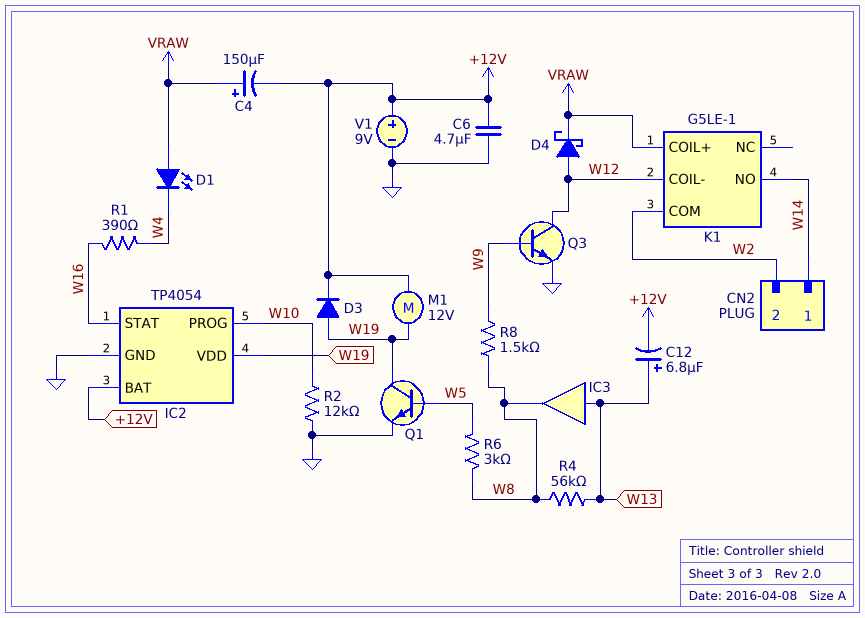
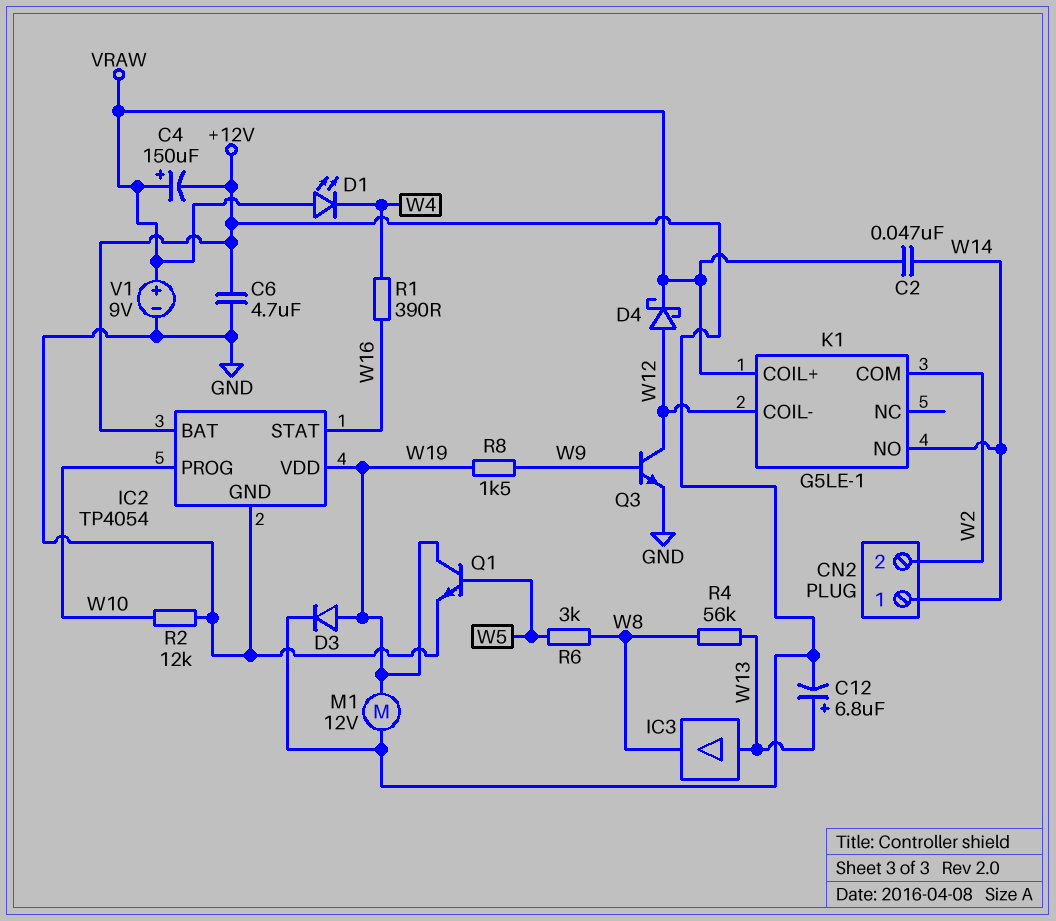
C2: none -> 47nF (VRAW, W14)
R8: 1.5k (W8, W9) -> 1.5k (W9, W19)
V1: 9V (plus +12V, minus GND) -> 9V (plus VRAW, minus GND)

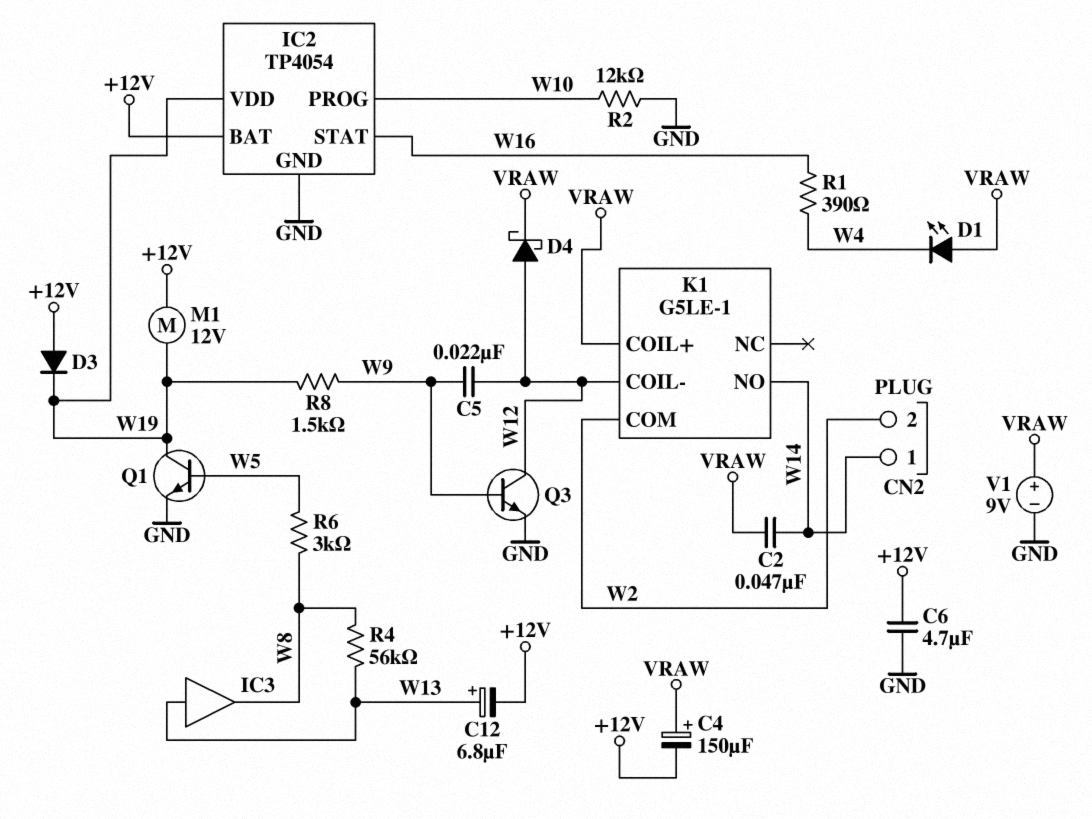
C5: none -> 22nF (W9, W12)
D3: diode (A W19, K +12V) -> diode (A +12V, K W19)

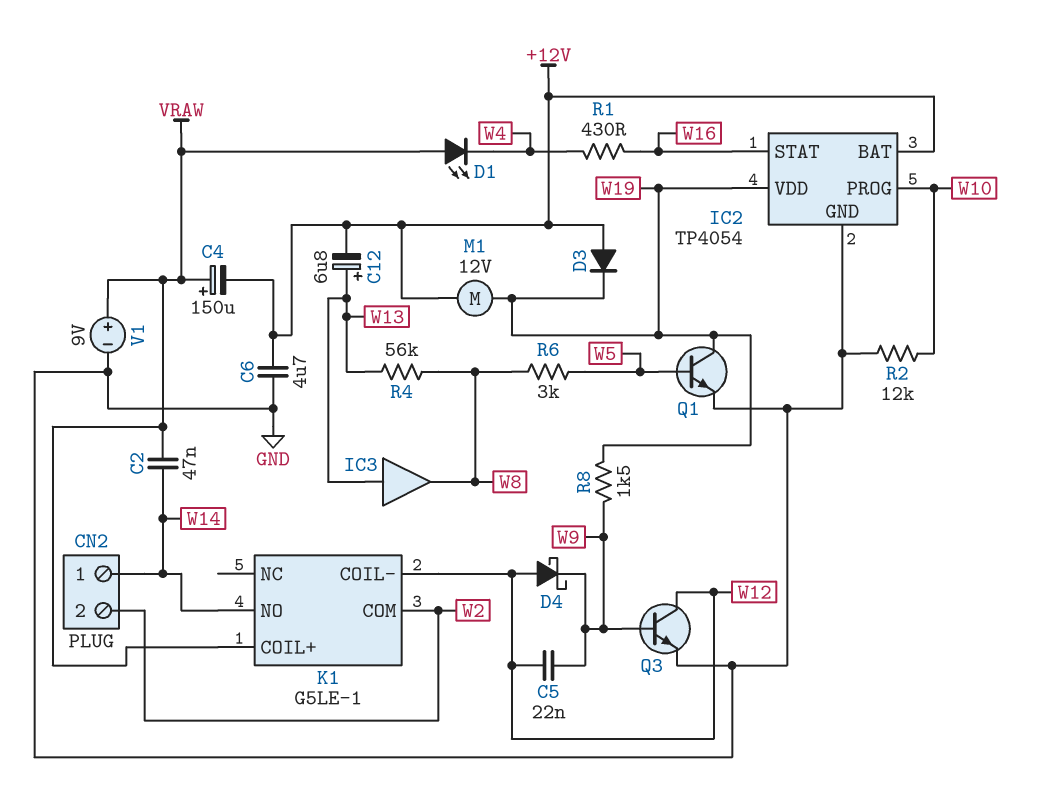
D4: schottky (A W12, K VRAW) -> schottky (A W12, K W9)
R1: 390 (W4, W16) -> 430 (W4, W16)

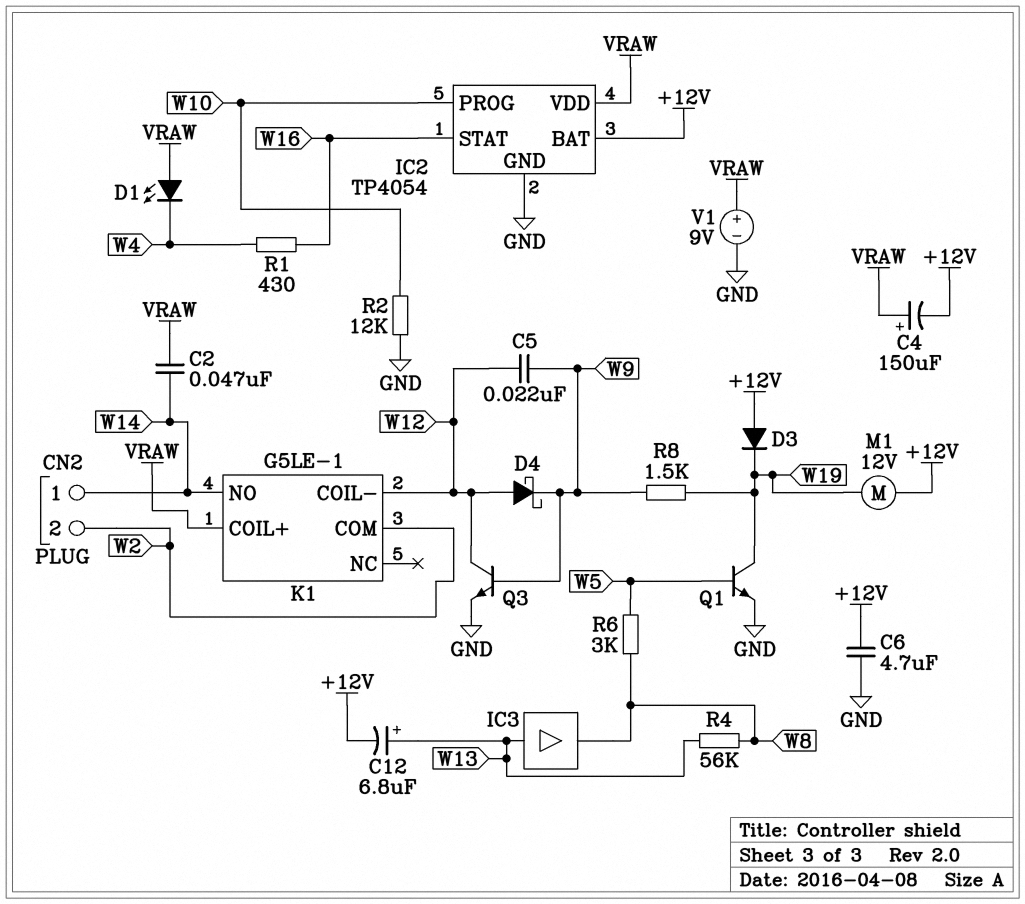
IC2 pin VDD: W19 -> VRAW

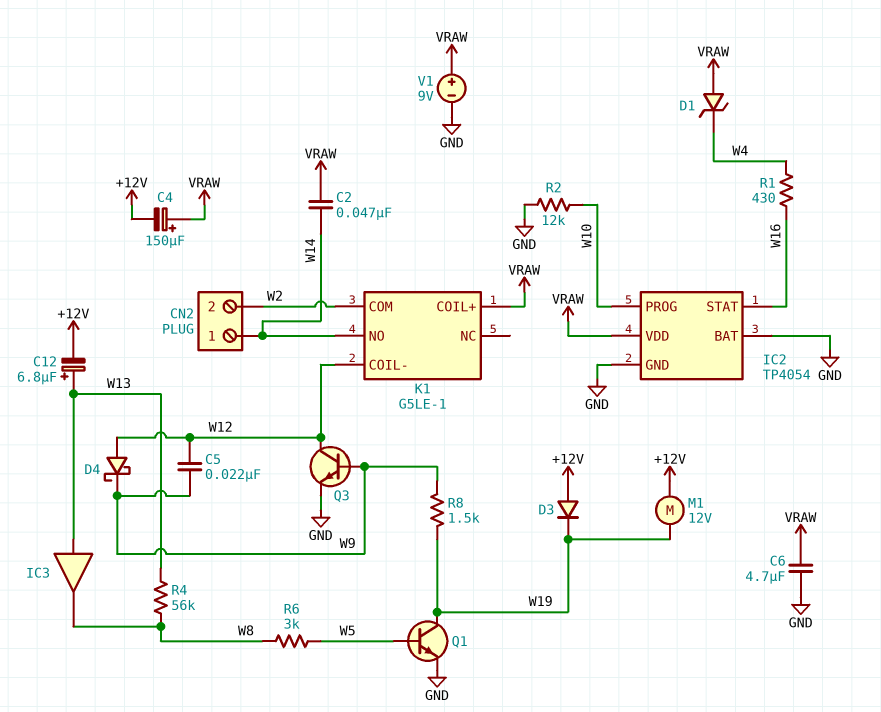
C6: 4.7uF (+12V, GND) -> 4.7uF (GND, VRAW)
D1: LED (A VRAW, K W4) -> zener (A VRAW, K W4)
IC2 pin BAT: +12V -> GND

